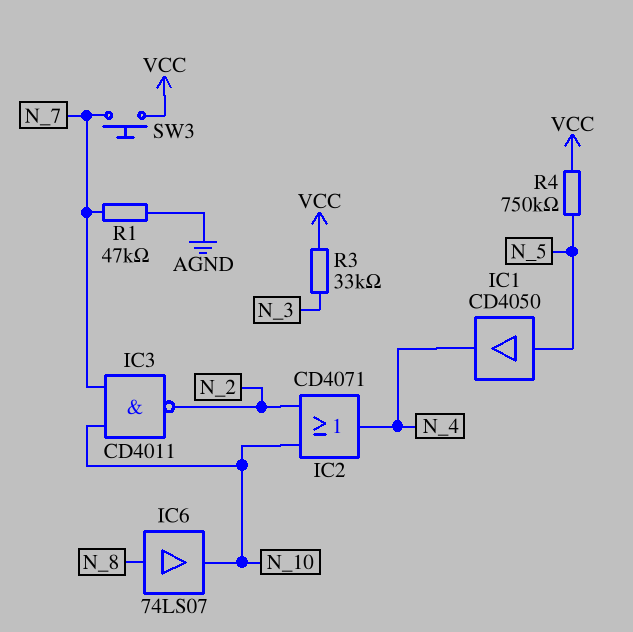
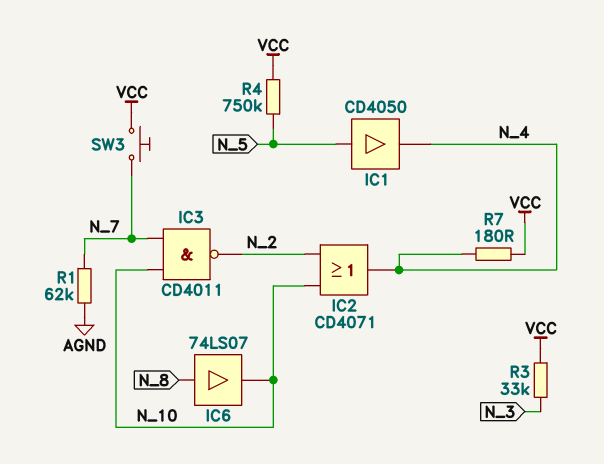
R1: 47k (AGND, N_7) -> 62k (AGND, N_7)
R7: none -> 180 (N_4, VCC)

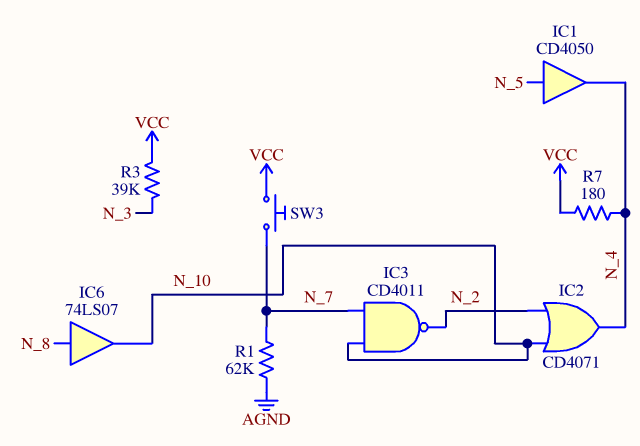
R3: 33k (N_3, VCC) -> 39k (N_3, VCC)
R4: 750k (N_5, VCC) -> none

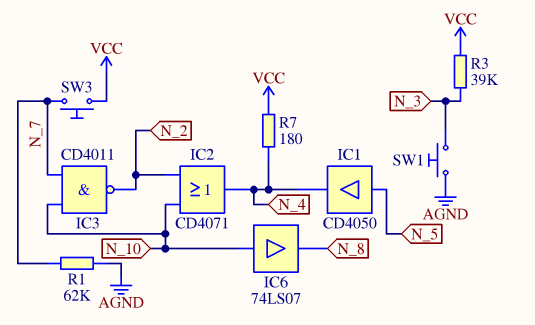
IC6: buffer 74LS07 (in N_8, out N_10) -> buffer 74LS07 (in N_10, out N_8)
SW1: none -> button (AGND, N_3)

